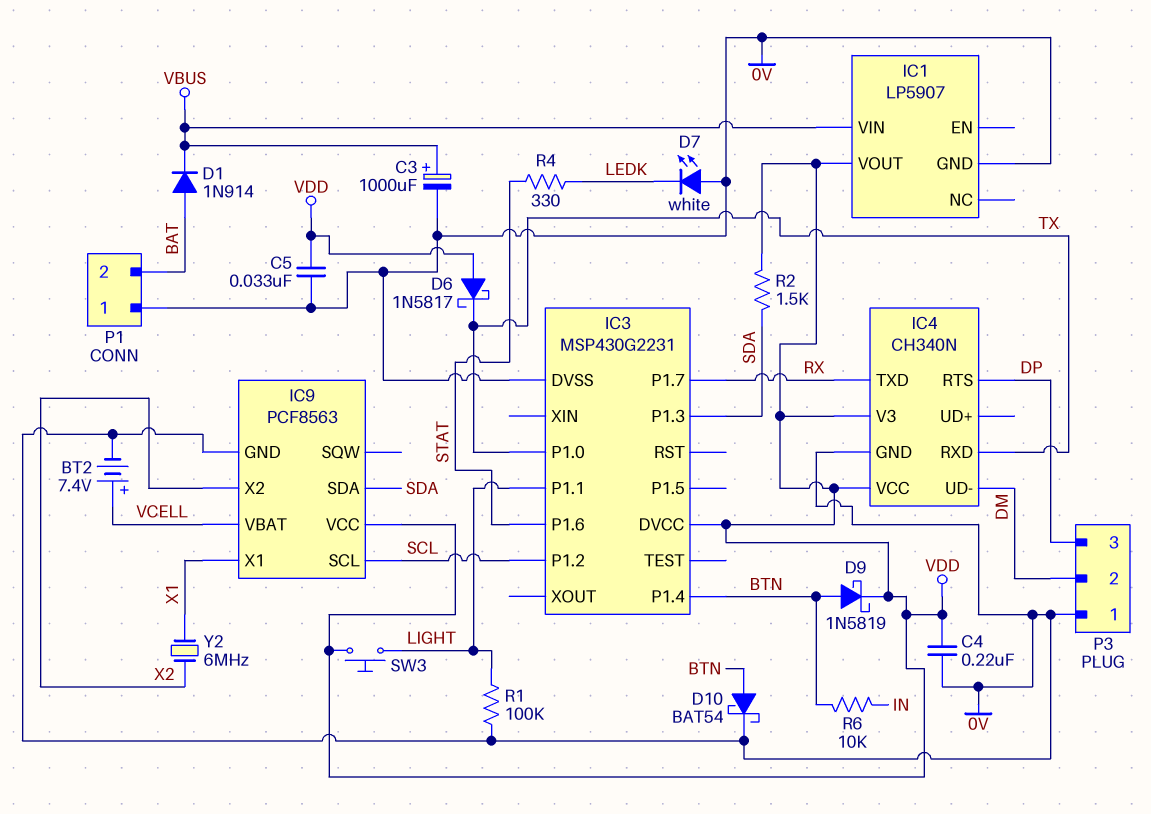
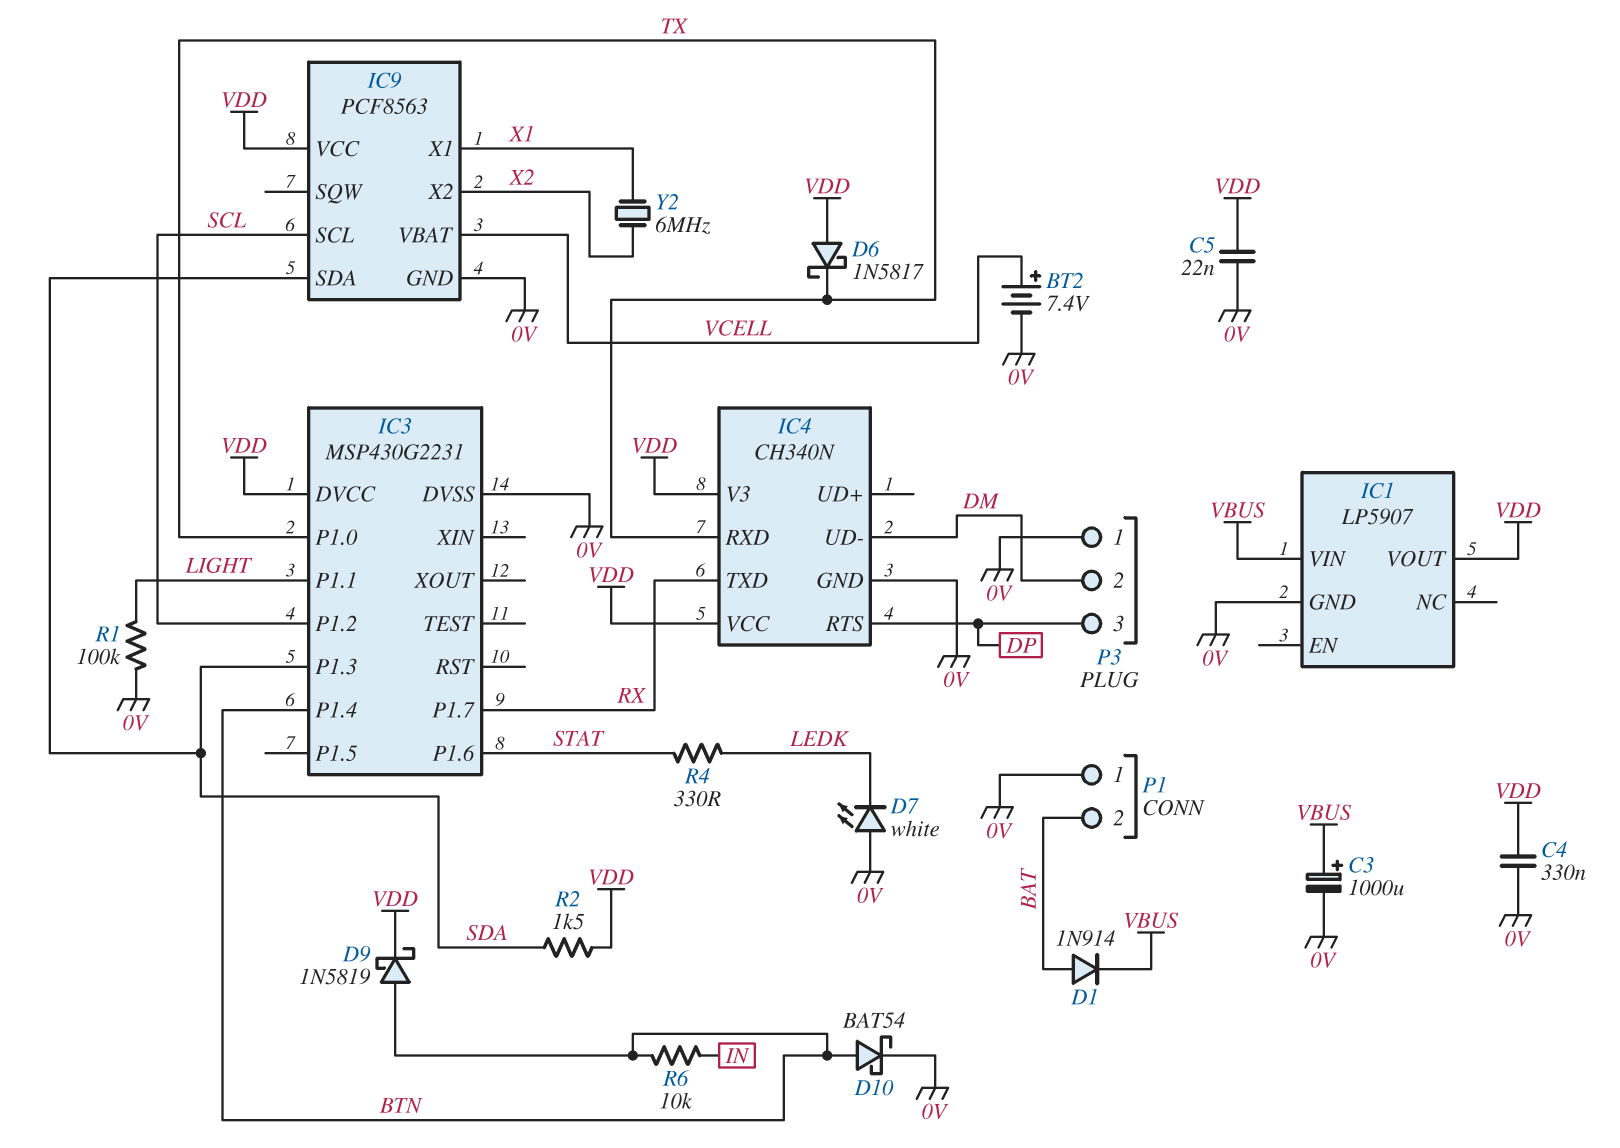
C4: 220nF (0V, VDD) -> 330nF (0V, VDD)
C5: 33nF (0V, VDD) -> 22nF (0V, VDD)
SW3: button (LIGHT, VDD) -> none

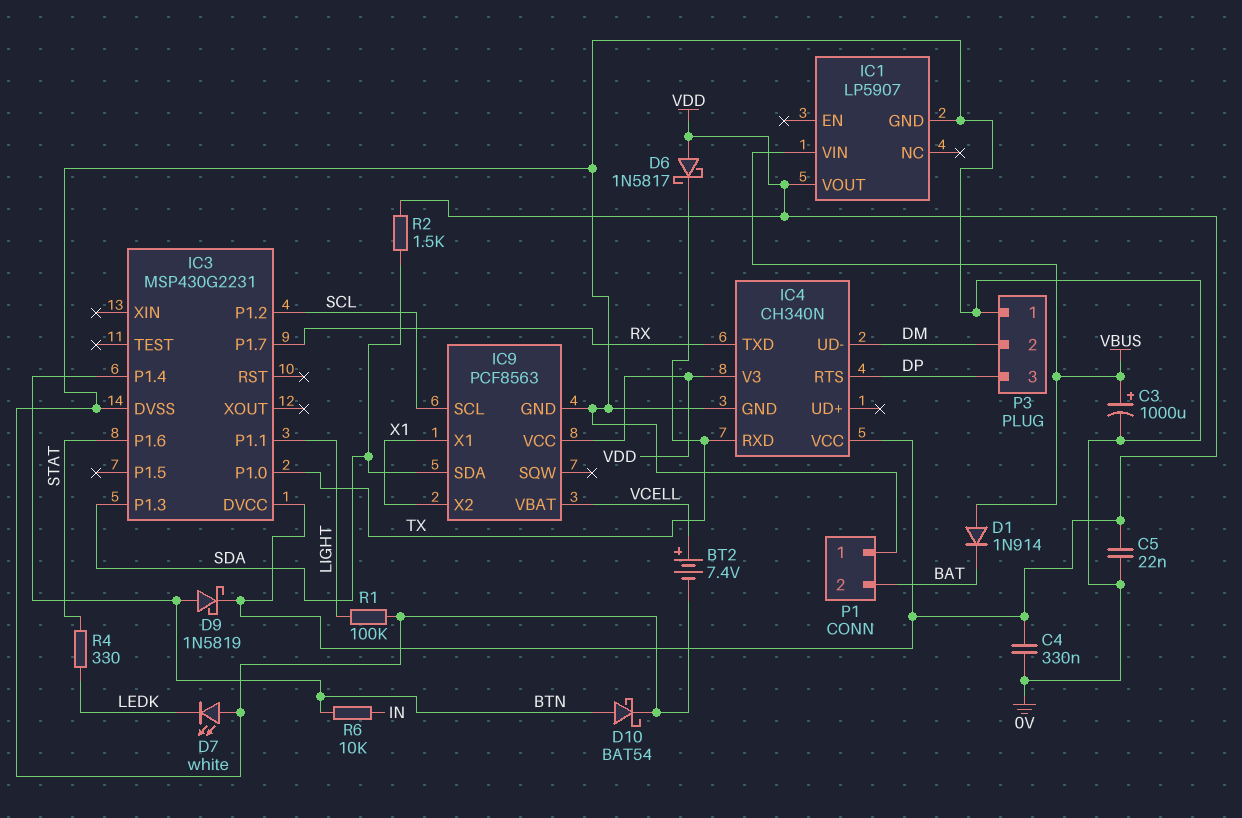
D1: diode 1N914 (A BAT, K VBUS) -> diode 1N914 (A VBUS, K BAT)
IC9 pin X2: X2 -> X1
Y2: 6MHz (X1, X2) -> none

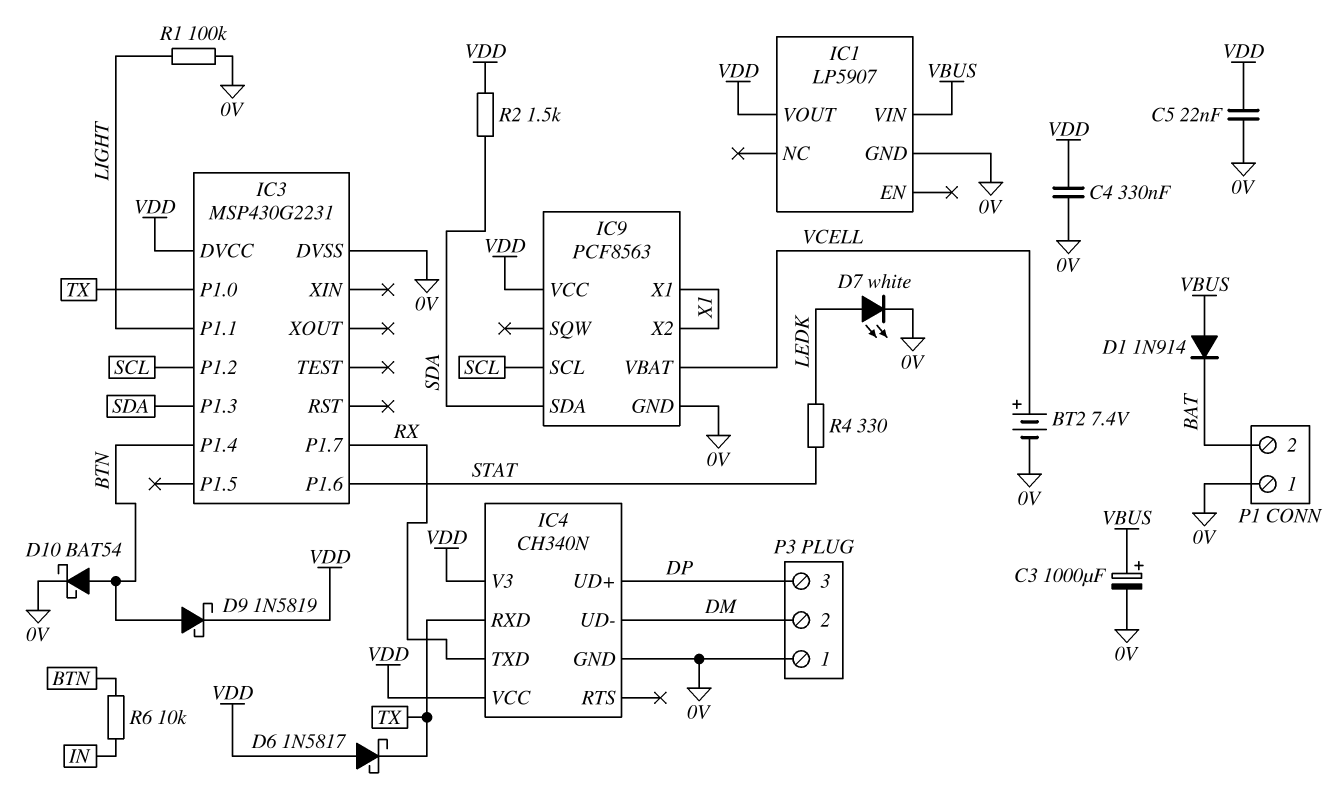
D7: LED white (A 0V, K LEDK) -> LED white (A LEDK, K 0V)
IC4 pin RTS: DP -> none
IC4 pin UD+: none -> DP

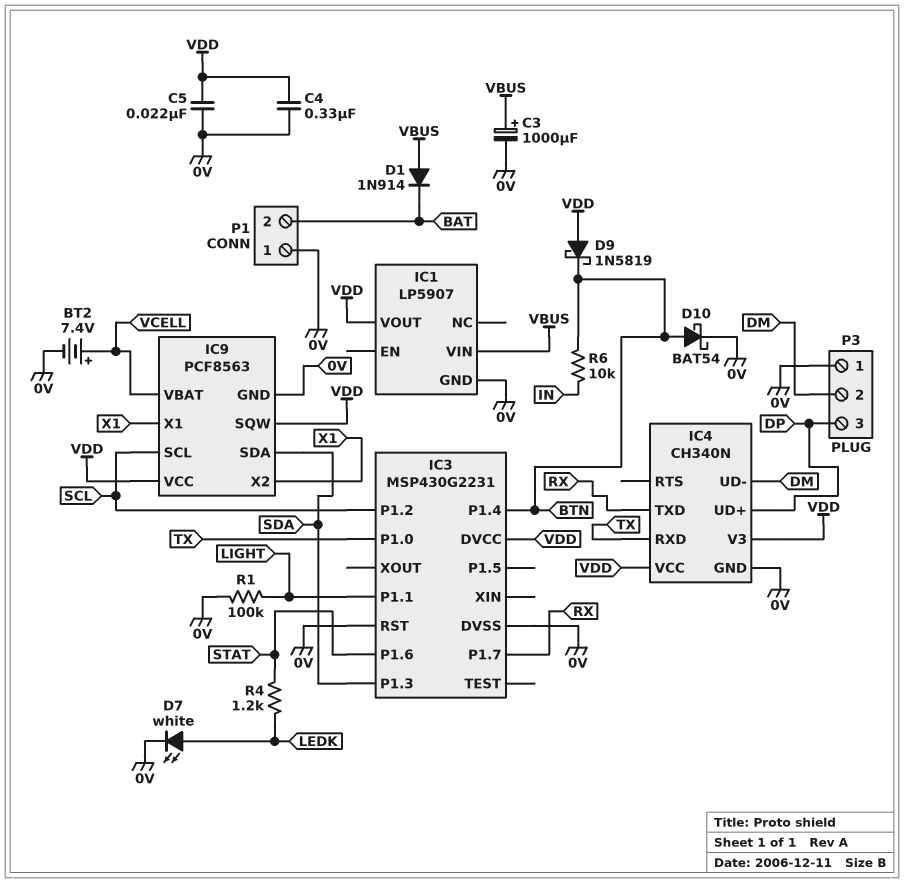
D6: schottky 1N5817 (A VDD, K TX) -> none
D9: schottky 1N5819 (A BTN, K VDD) -> schottky 1N5819 (A VDD, K BTN)
IC3 pin RST: none -> 0V
IC9 pin SQW: none -> VDD
R2: 1.5k (SDA, VDD) -> none
R4: 330 (LEDK, STAT) -> 1.2k (LEDK, STAT)

